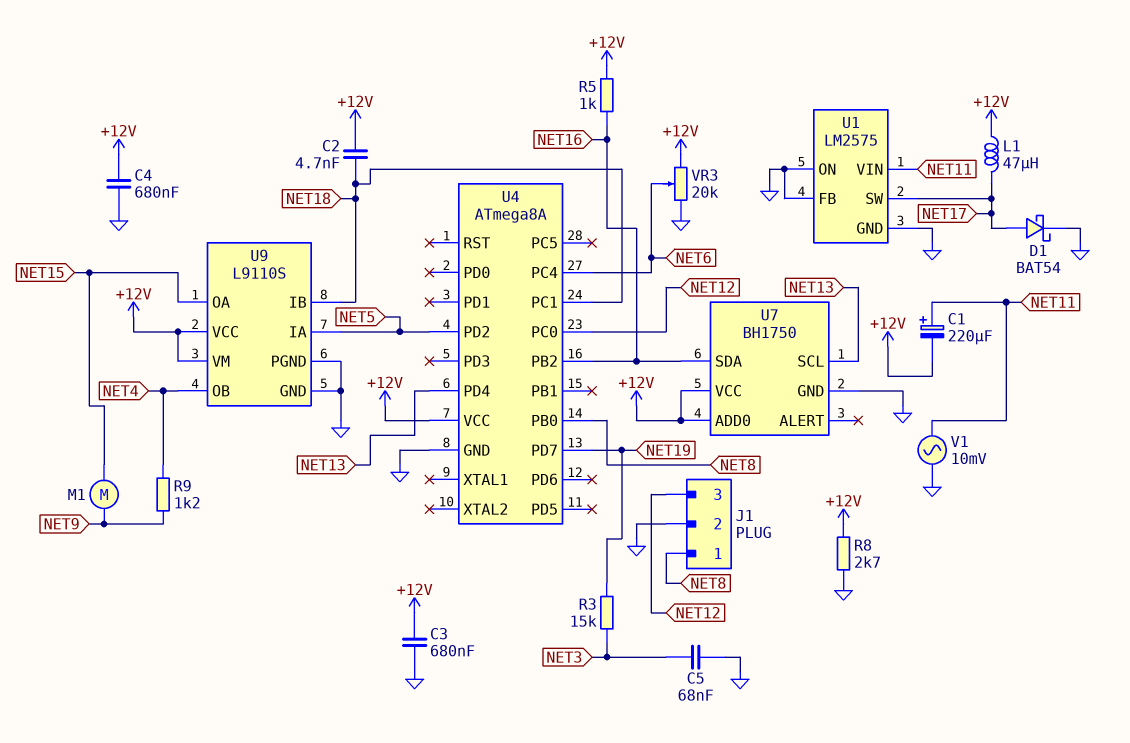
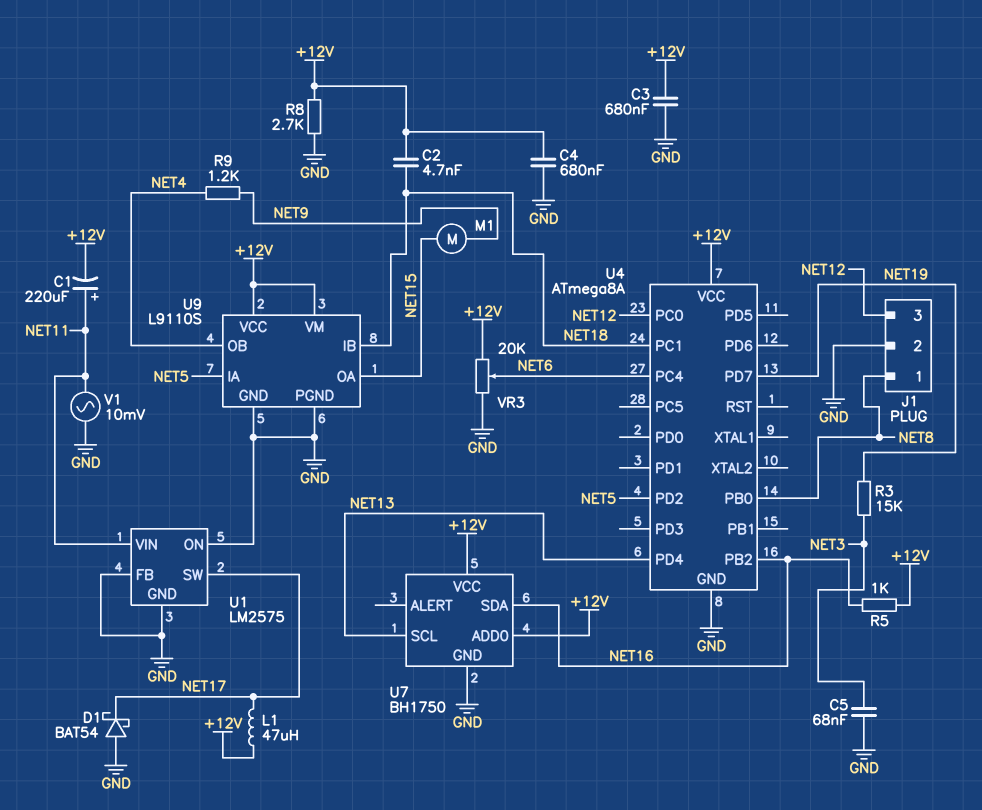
D1: schottky BAT54 (A NET17, K GND) -> schottky BAT54 (A GND, K NET17)

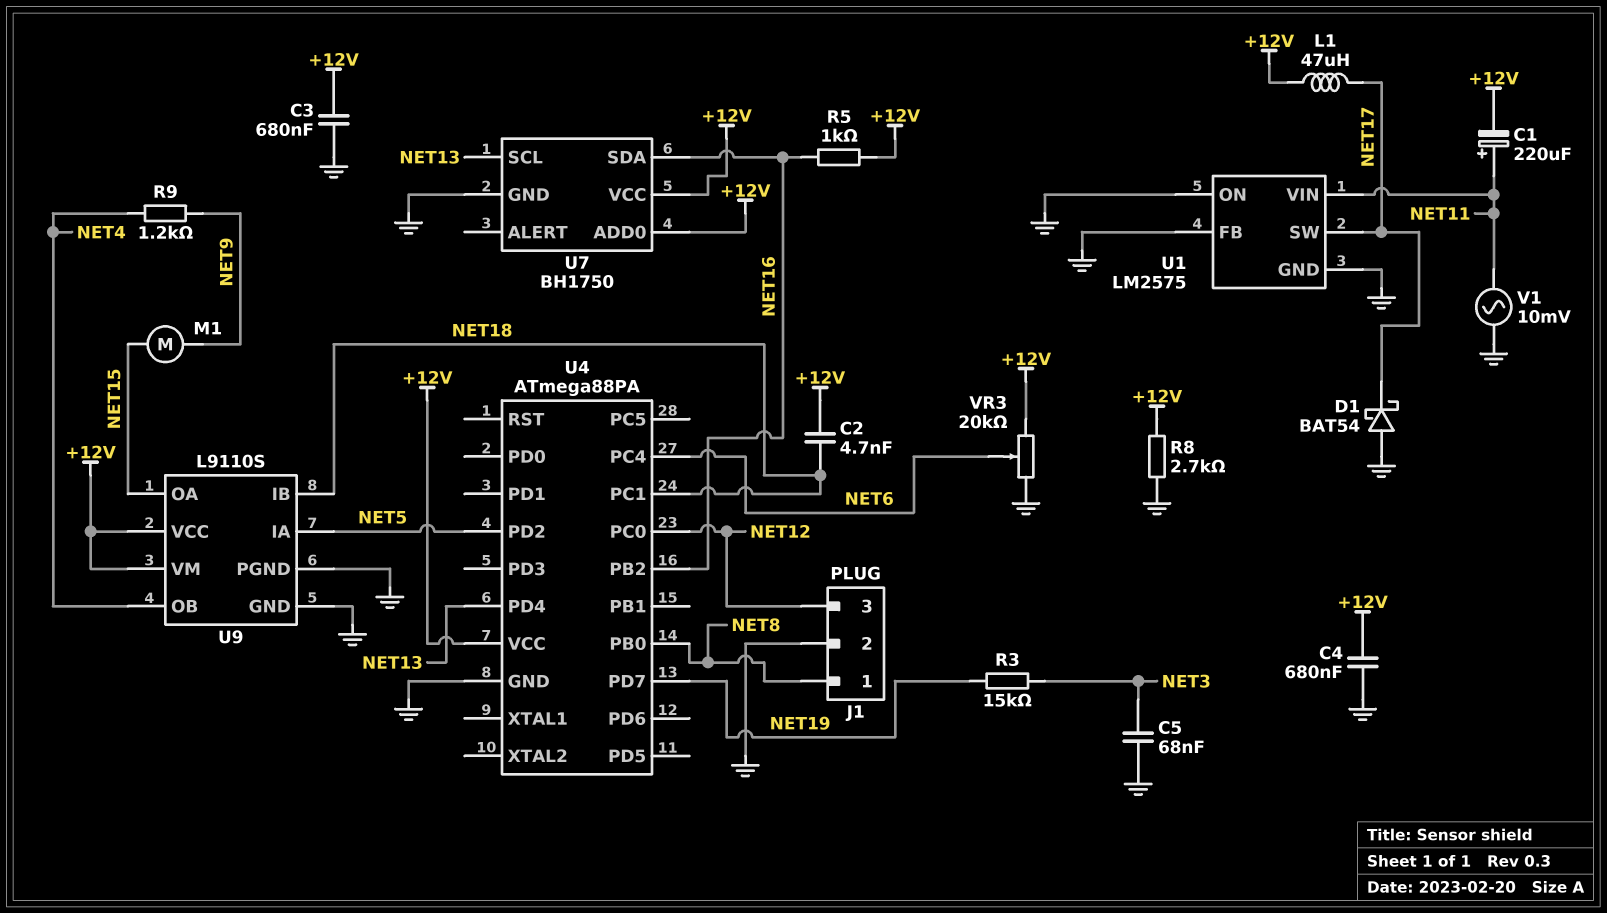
U4: ATmega8A -> ATmega88PA

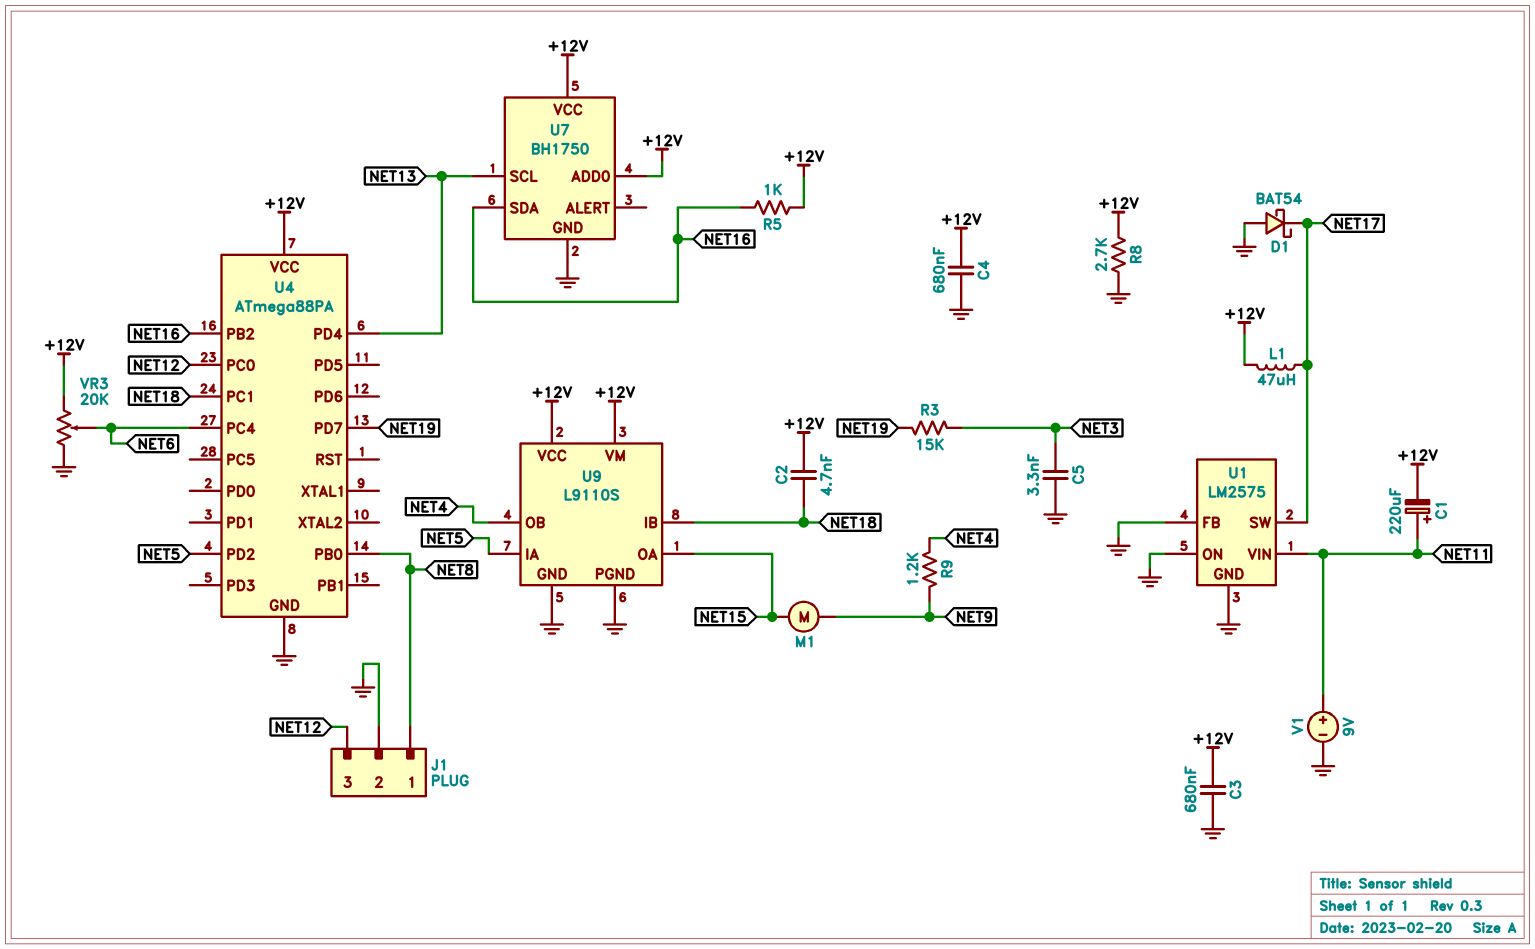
C5: 68nF (GND, NET3) -> 3.3nF (GND, NET3)
V1: AC 10mV (GND, NET11) -> 9V (plus NET11, minus GND)

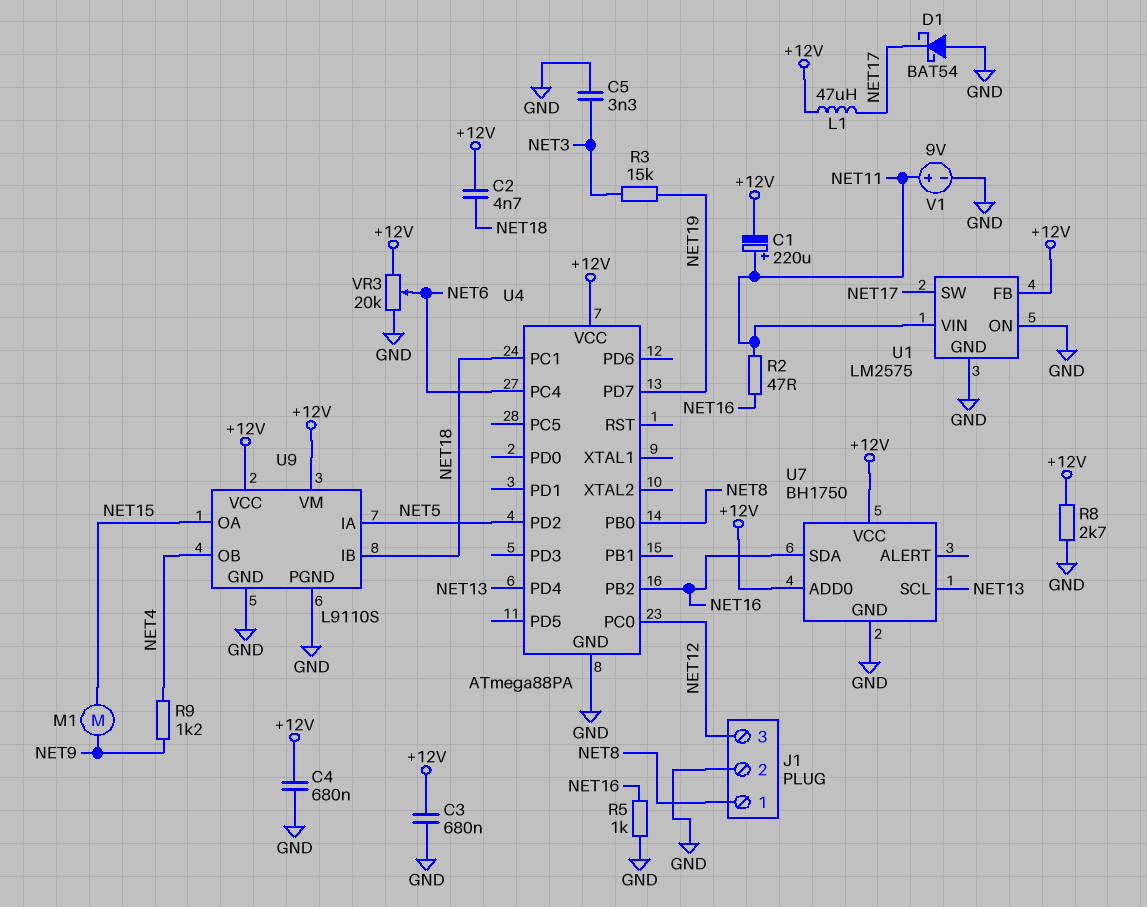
R2: none -> 47 (NET11, NET16)
R5: 1k (+12V, NET16) -> 1k (GND, NET16)
U1 pin FB: GND -> +12V

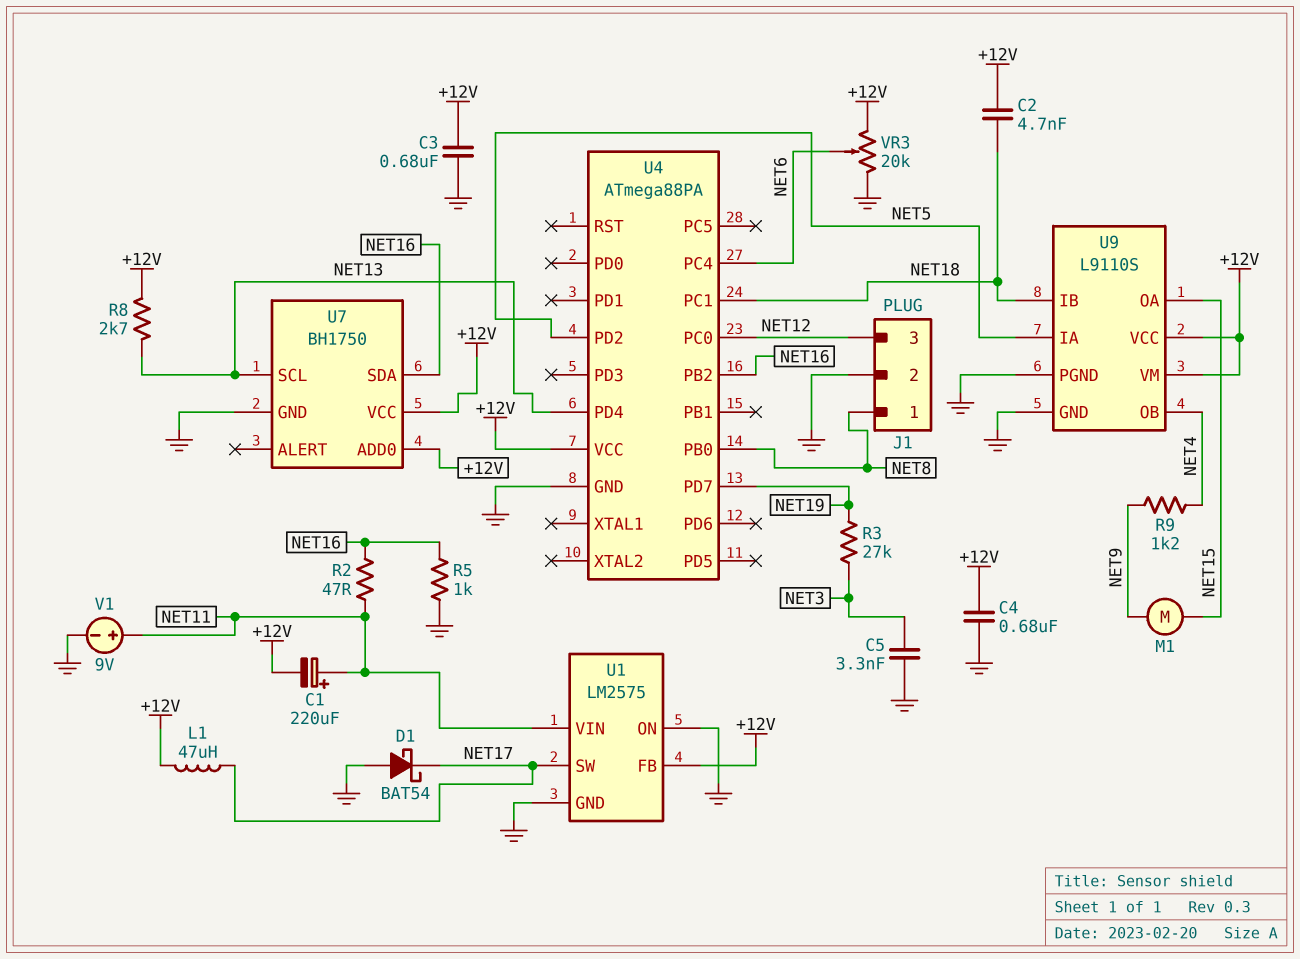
R3: 15k (NET3, NET19) -> 27k (NET3, NET19)
R8: 2.7k (+12V, GND) -> 2.7k (+12V, NET13)

